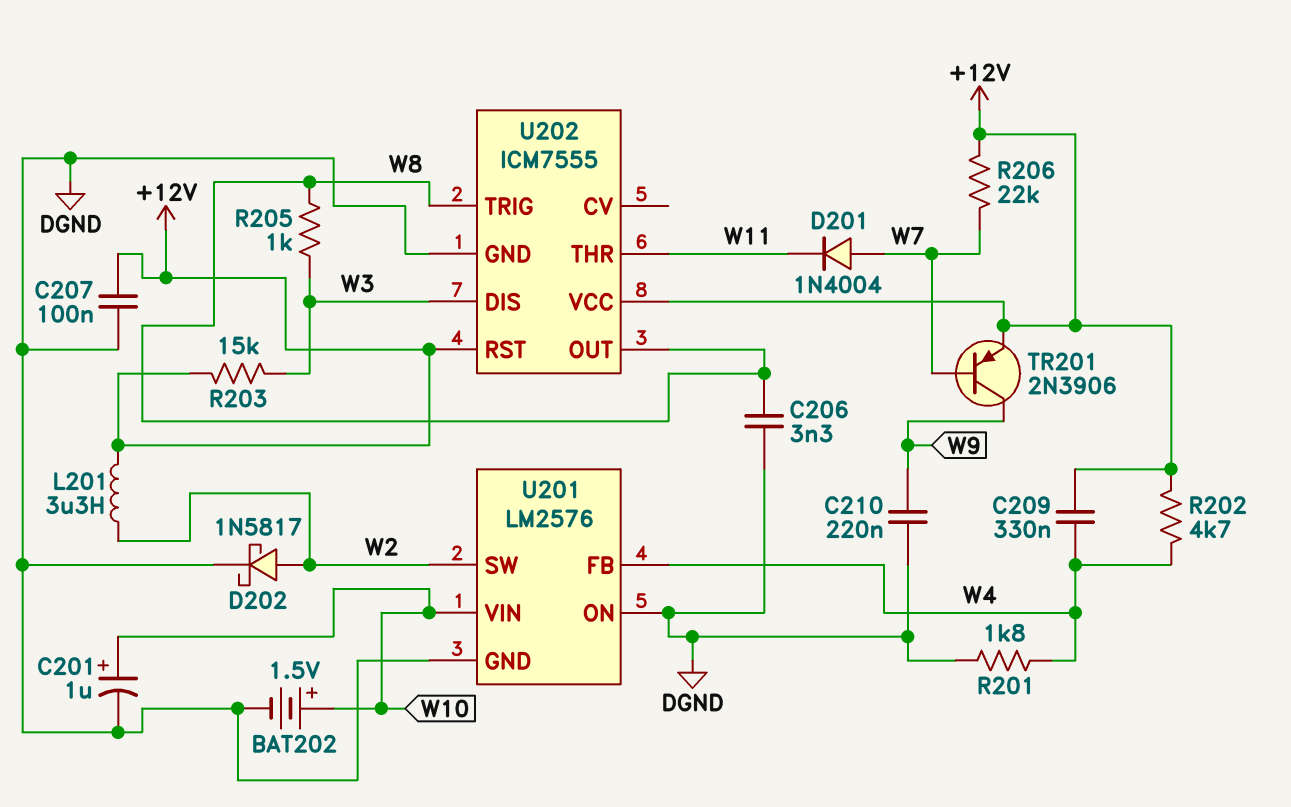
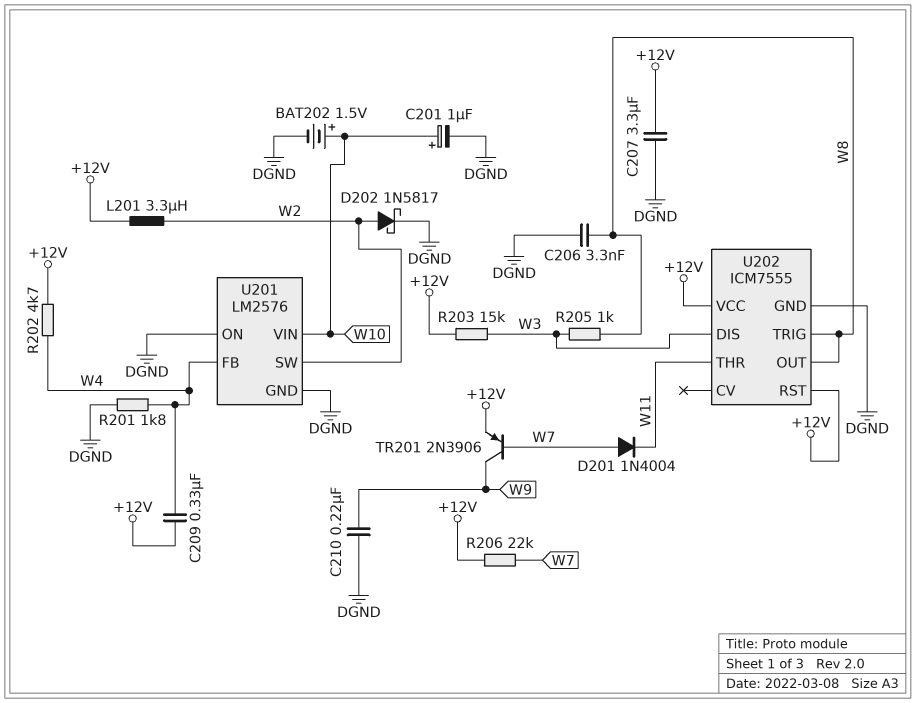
C207: 100nF (+12V, DGND) -> 3.3uF (+12V, DGND)

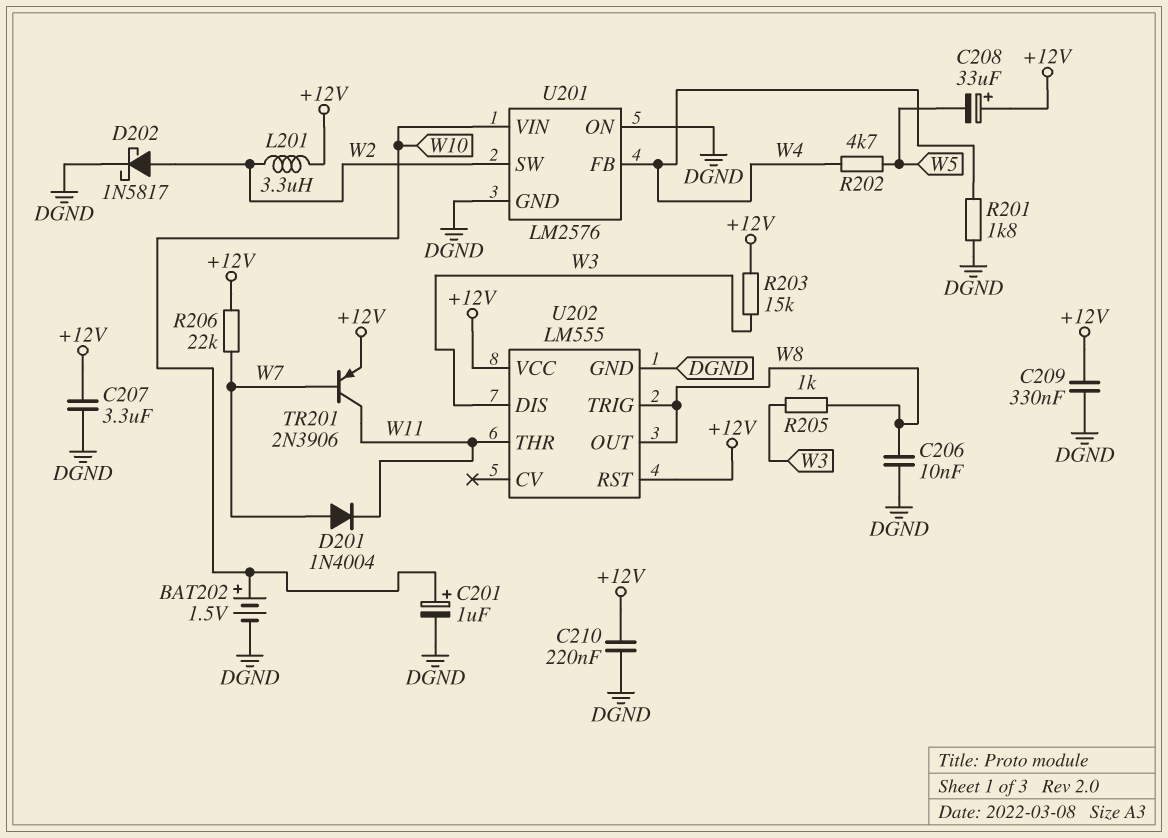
C206: 3.3nF (DGND, W8) -> 10nF (DGND, W8)
C208: none -> 33uF (plus +12V, minus W5)
C209: 330nF (+12V, W4) -> 330nF (+12V, DGND)
C210: 220nF (DGND, W9) -> 220nF (+12V, DGND)
R202: 4.7k (+12V, W4) -> 4.7k (W4, W5)
TR201: PNP 2N3906 (B W7, C W9, E +12V) -> PNP 2N3906 (B W7, C W11, E +12V)
U202: ICM7555 -> LM555

